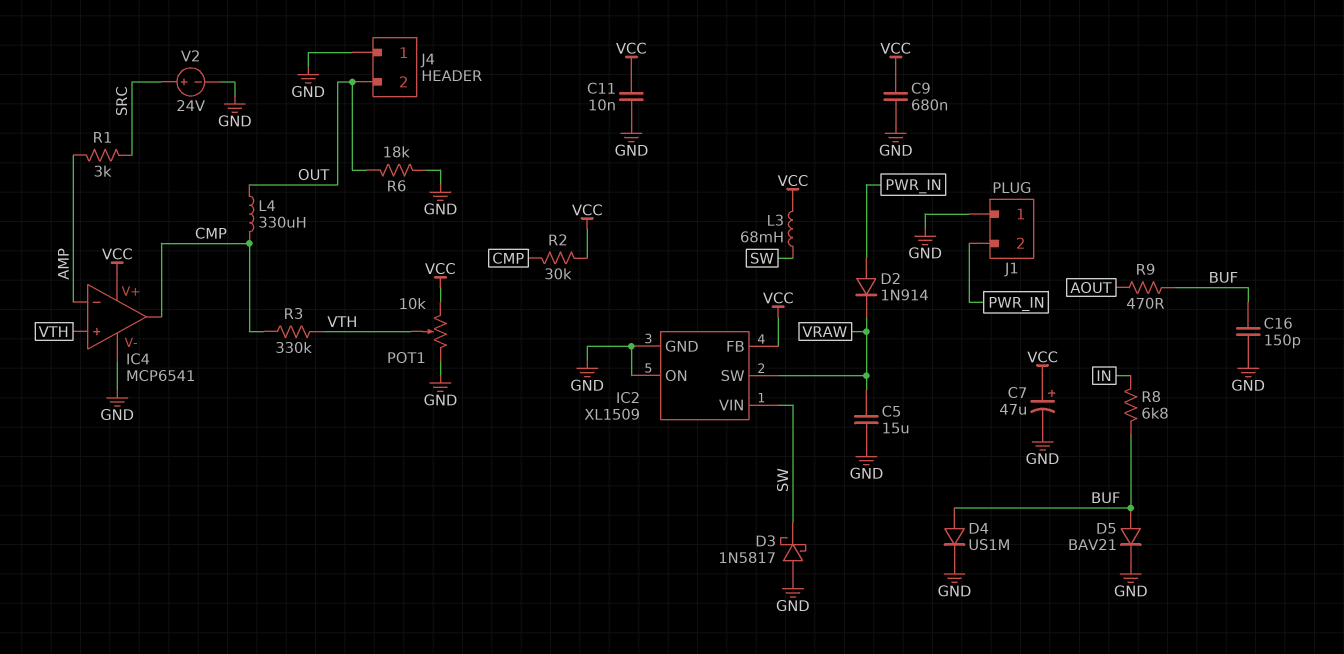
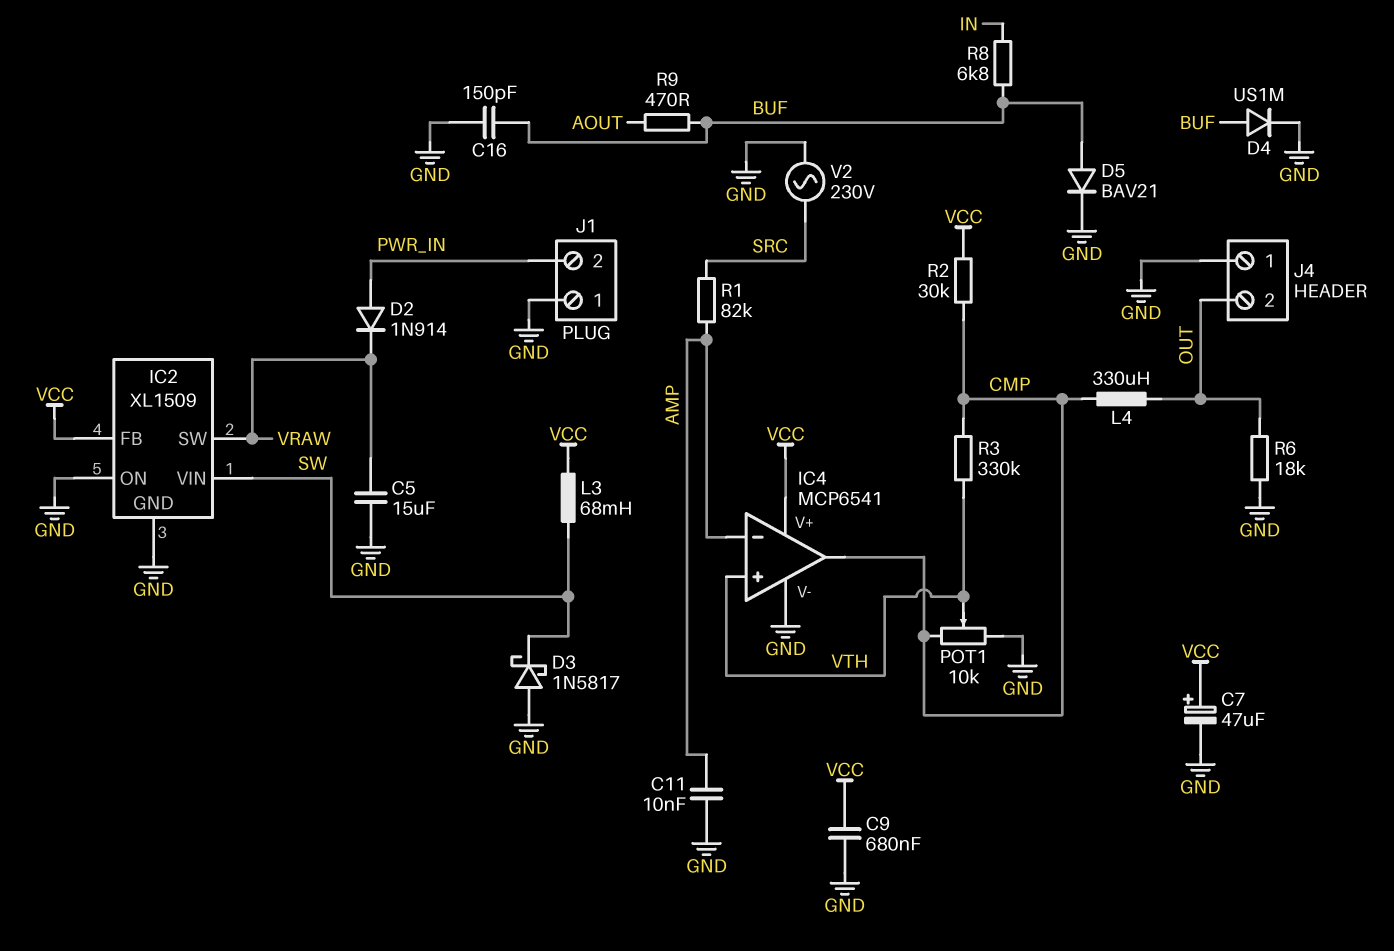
C11: 10nF (GND, VCC) -> 10nF (AMP, GND)
POT1: 10k (GND, VCC, wiper VTH) -> 10k (CMP, GND, wiper VTH)
R1: 3k (AMP, SRC) -> 82k (AMP, SRC)
V2: 24V (plus SRC, minus GND) -> AC 230V (GND, SRC)

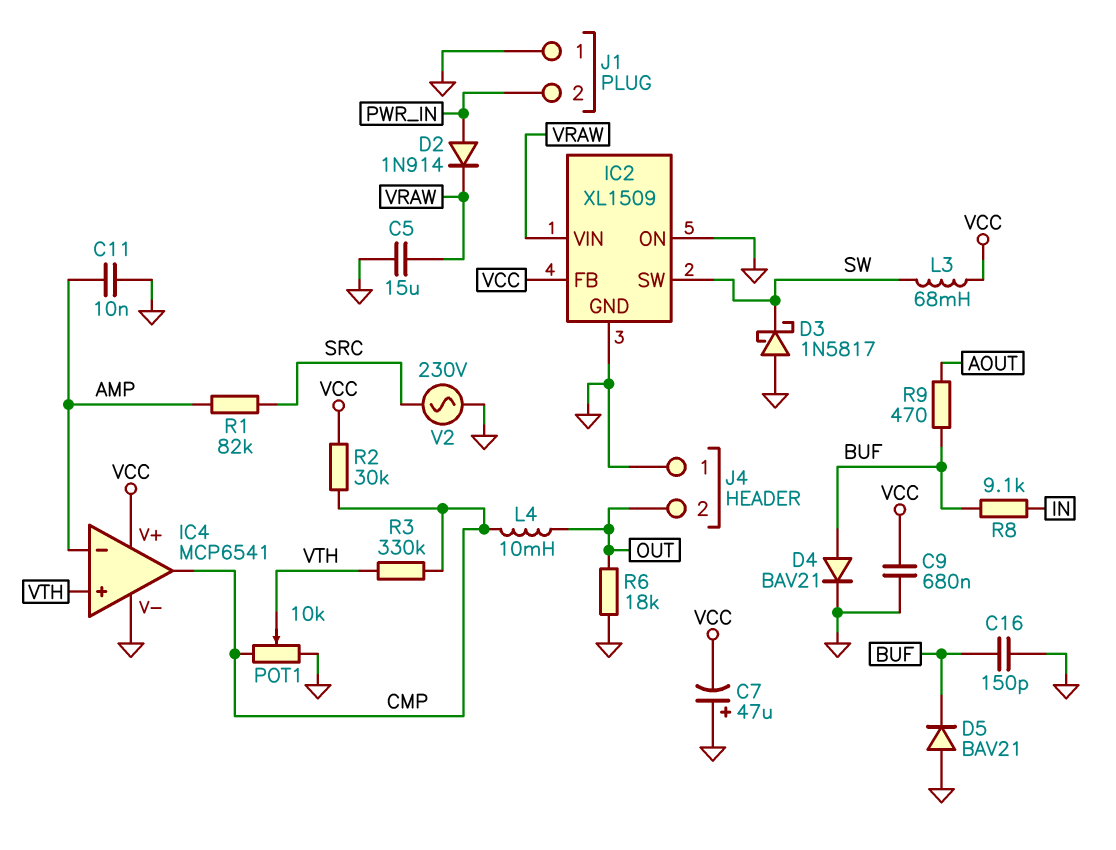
C7: 47uF (plus VCC, minus GND) -> 47uF (plus GND, minus VCC)
D4: diode US1M (A BUF, K GND) -> diode BAV21 (A BUF, K GND)
D5: diode BAV21 (A BUF, K GND) -> diode BAV21 (A GND, K BUF)
IC2 pin SW: VRAW -> SW
IC2 pin VIN: SW -> VRAW
L4: 330uH (CMP, OUT) -> 10mH (CMP, OUT)
R8: 6.8k (BUF, IN) -> 9.1k (BUF, IN)

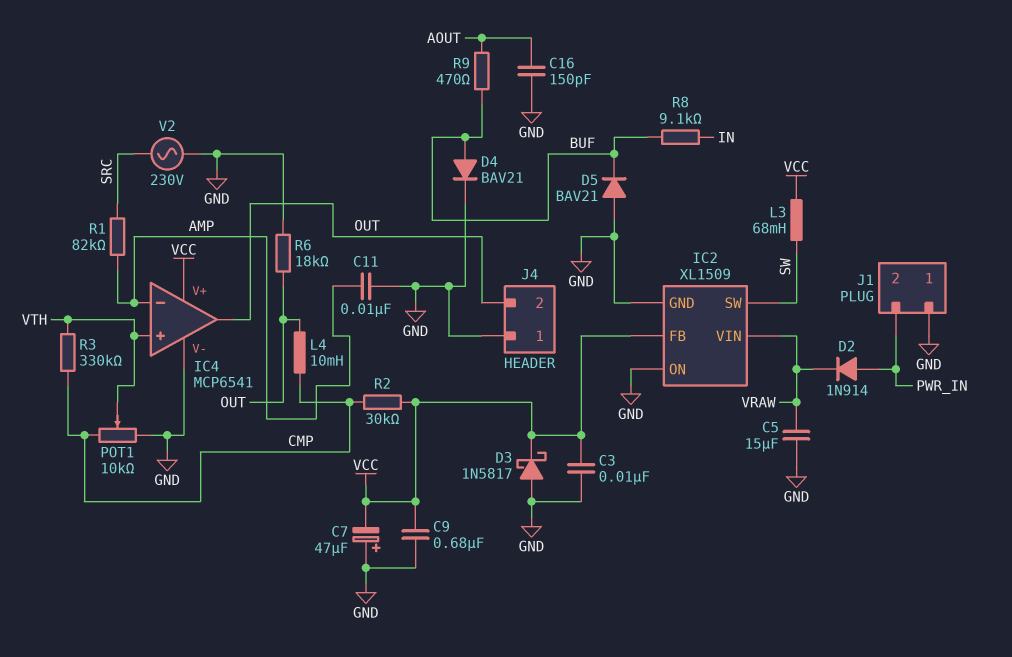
C3: none -> 10nF (GND, VCC)
C16: 150pF (BUF, GND) -> 150pF (AOUT, GND)
D3: schottky 1N5817 (A GND, K SW) -> schottky 1N5817 (A GND, K VCC)
IC4 pin out: CMP -> OUT

